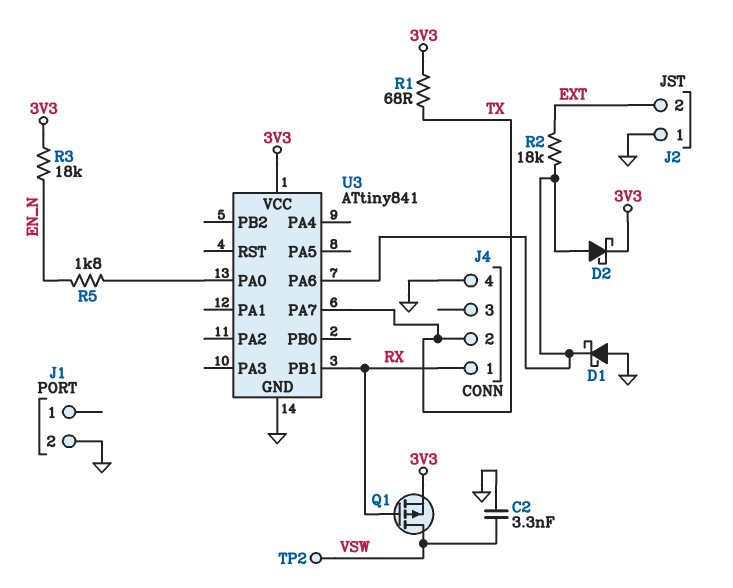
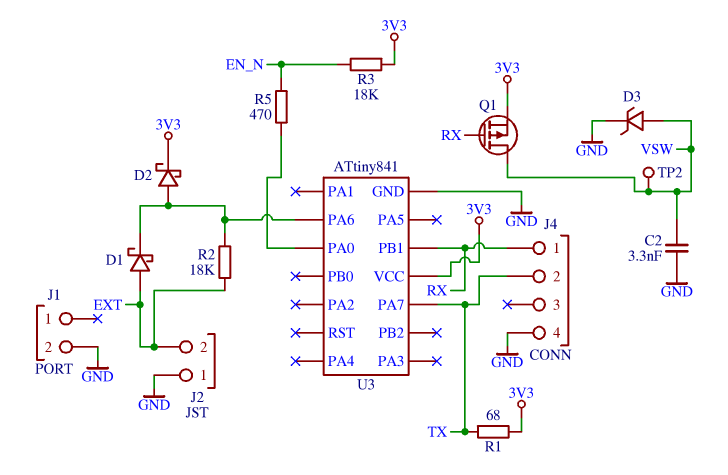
D1: schottky (A GND, K U3/PA6) -> schottky (A EXT, K U3/PA6)
D3: none -> zener (A VSW, K GND)
R5: 1.8k (EN_N, U3/PA0) -> 470 (EN_N, U3/PA0)

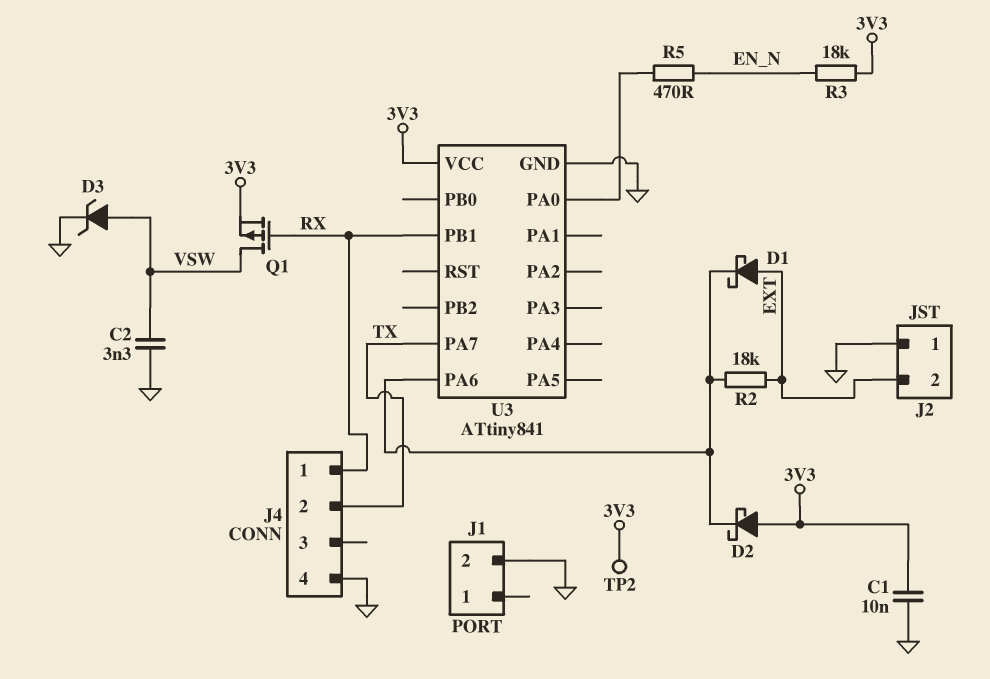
C1: none -> 10nF (3V3, GND)
D2: schottky (A U3/PA6, K 3V3) -> schottky (A 3V3, K U3/PA6)
R1: 68 (3V3, TX) -> none
TP2: test point (VSW) -> test point (3V3)

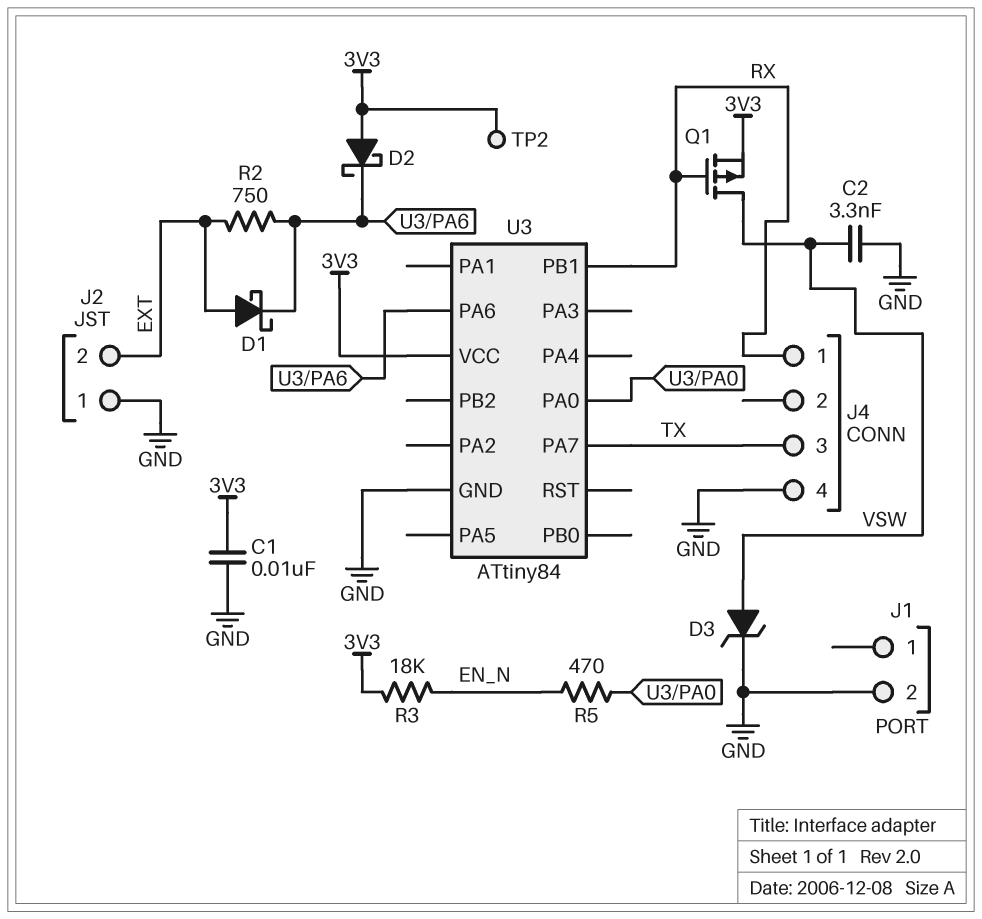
J4 pin 2: TX -> none
J4 pin 3: none -> TX
R2: 18k (EXT, U3/PA6) -> 750 (EXT, U3/PA6)
U3: ATtiny841 -> ATtiny84

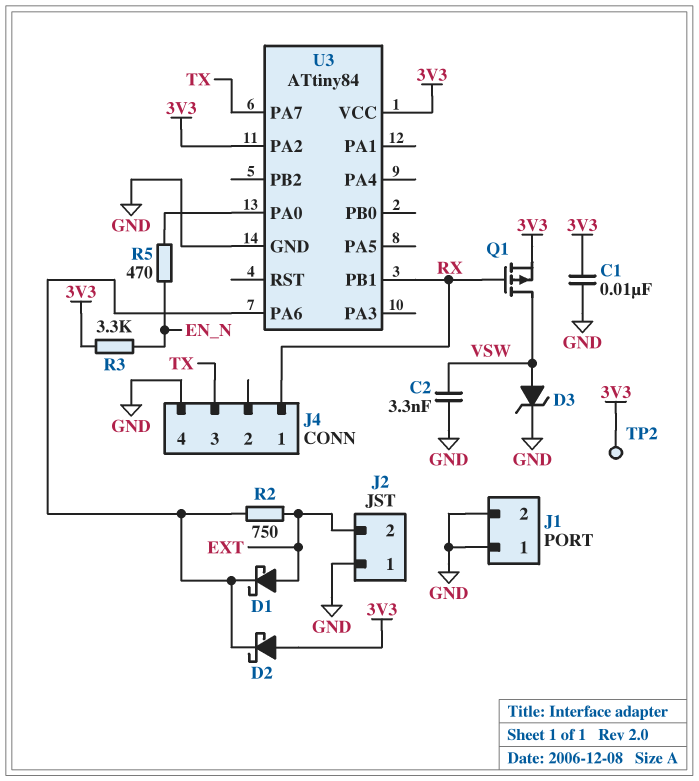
J1 pin 1: none -> GND
R3: 18k (3V3, EN_N) -> 3.3k (3V3, EN_N)
U3 pin PA2: none -> 3V3

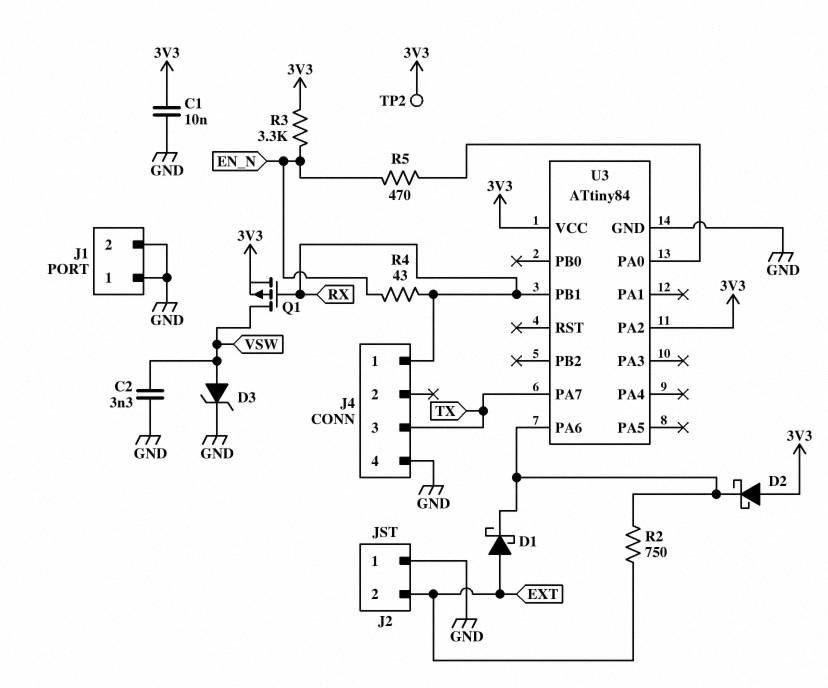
R4: none -> 43 (EN_N, RX)

